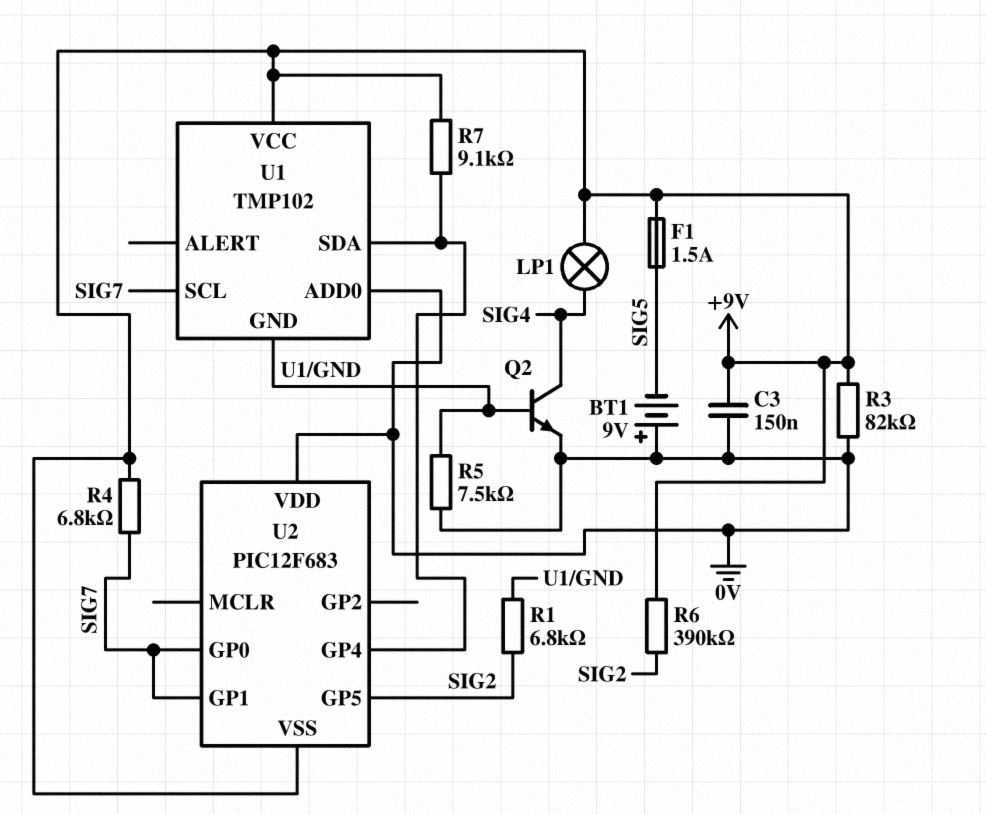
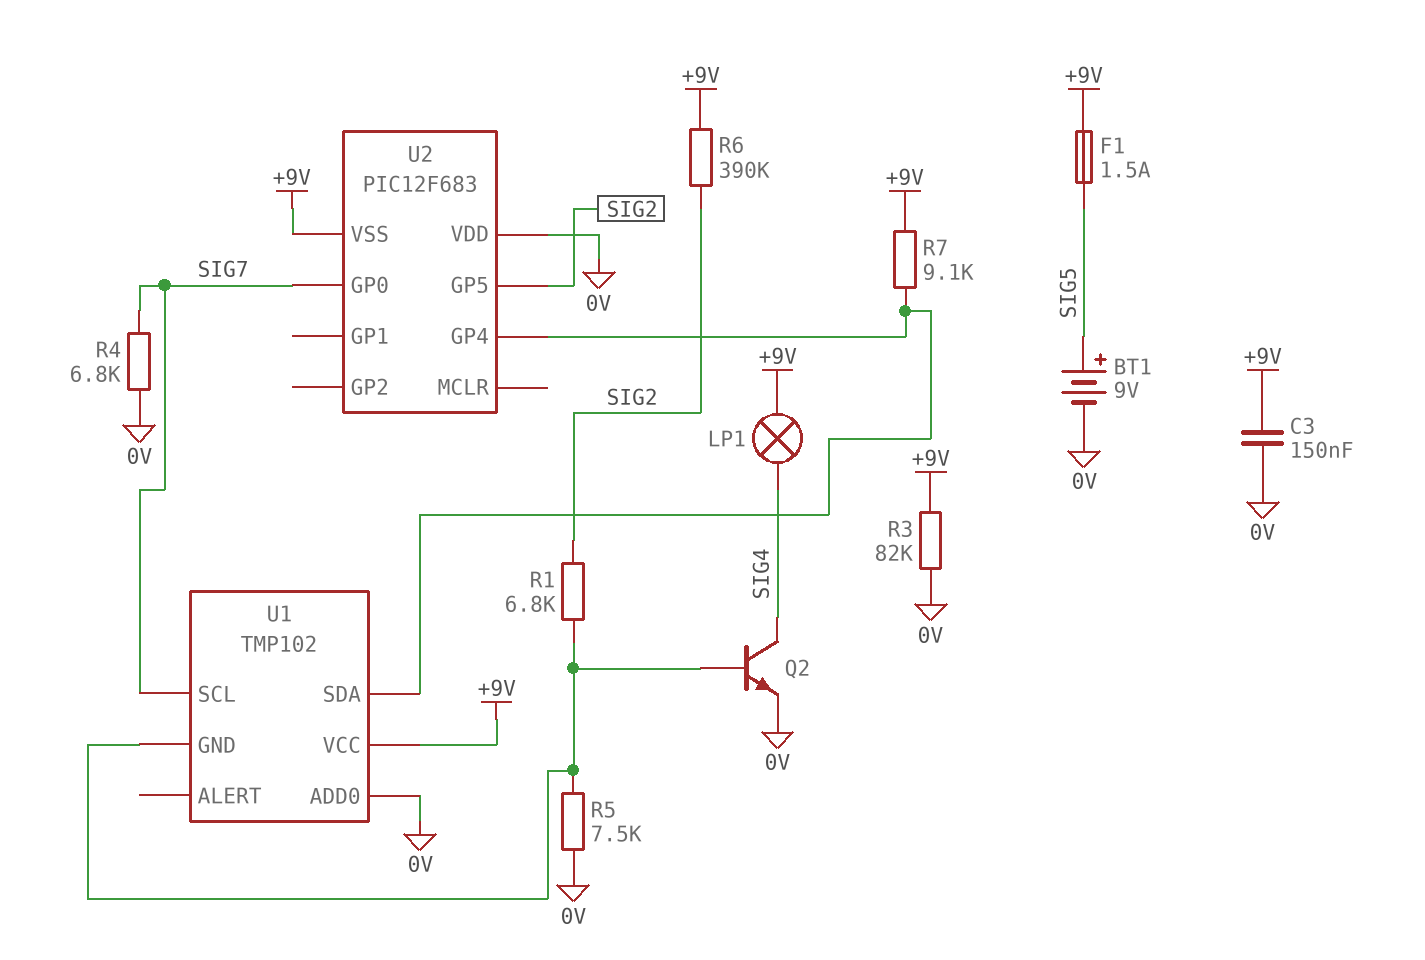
BT1: 9V (plus 0V, minus SIG5) -> 9V (plus SIG5, minus 0V)
R4: 6.8k (+9V, SIG7) -> 6.8k (0V, SIG7)
U2 pin GP1: SIG7 -> none

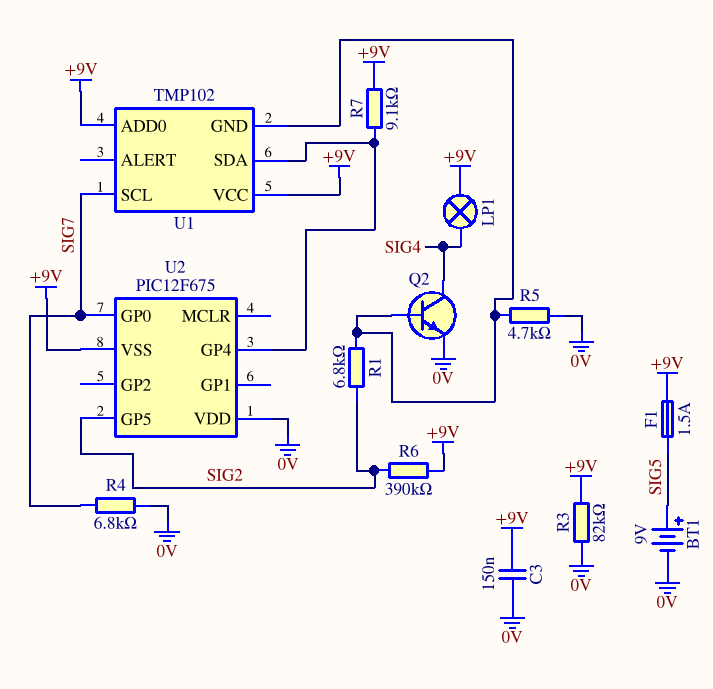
R5: 7.5k (0V, U1/GND) -> 4.7k (0V, U1/GND)
U1 pin ADD0: 0V -> +9V
U2: PIC12F683 -> PIC12F675

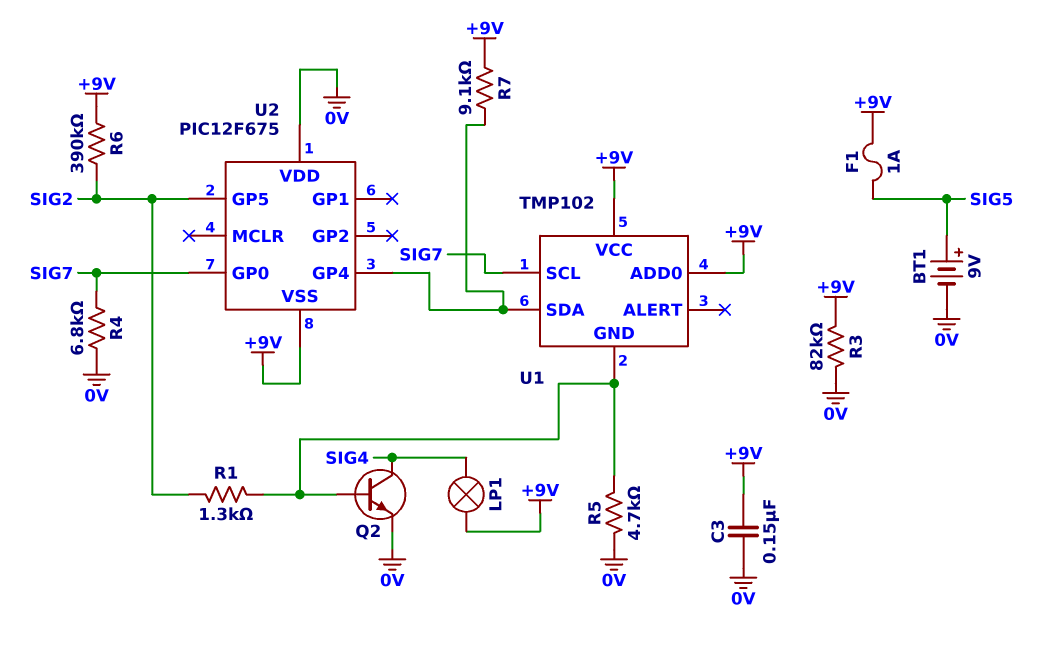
F1: 1.5A (+9V, SIG5) -> 1A (+9V, SIG5)
R1: 6.8k (SIG2, U1/GND) -> 1.3k (SIG2, U1/GND)

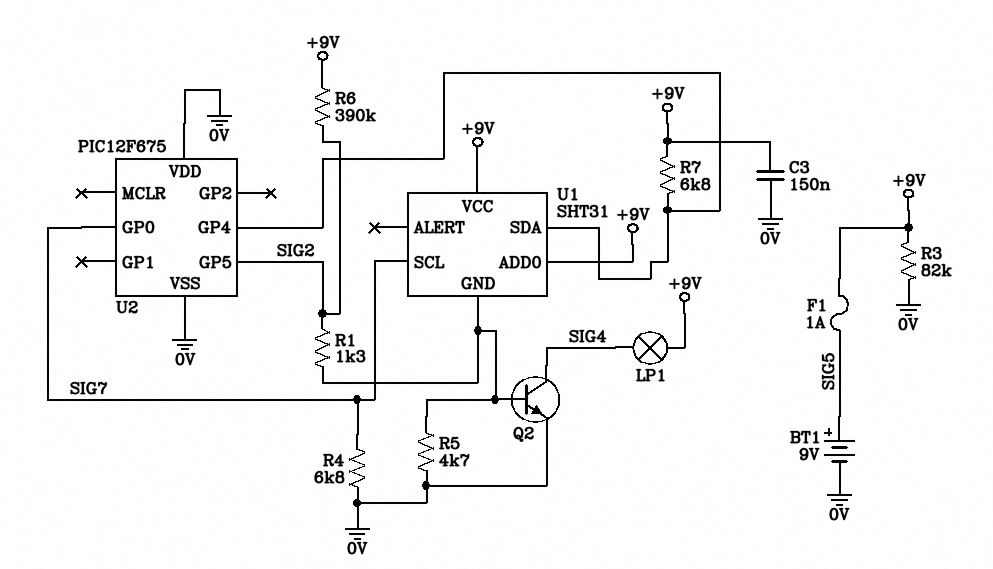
R7: 9.1k (+9V, U1/SDA) -> 6.8k (+9V, U1/SDA)
U1: TMP102 -> SHT31
U2 pin VSS: +9V -> 0V

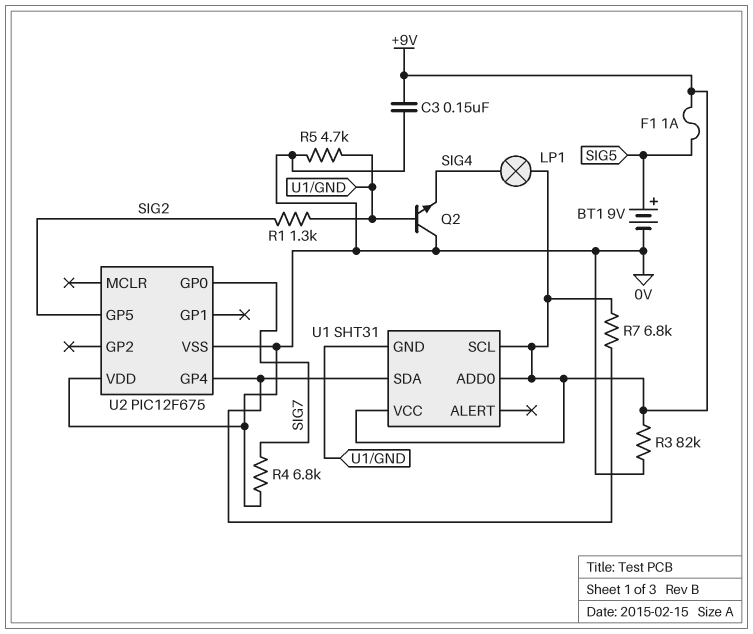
Q2: NPN (B U1/GND, C SIG4, E 0V) -> NPN (B U1/GND, C 0V, E SIG4)
R6: 390k (+9V, SIG2) -> none
U1 pin SCL: SIG7 -> +9V

